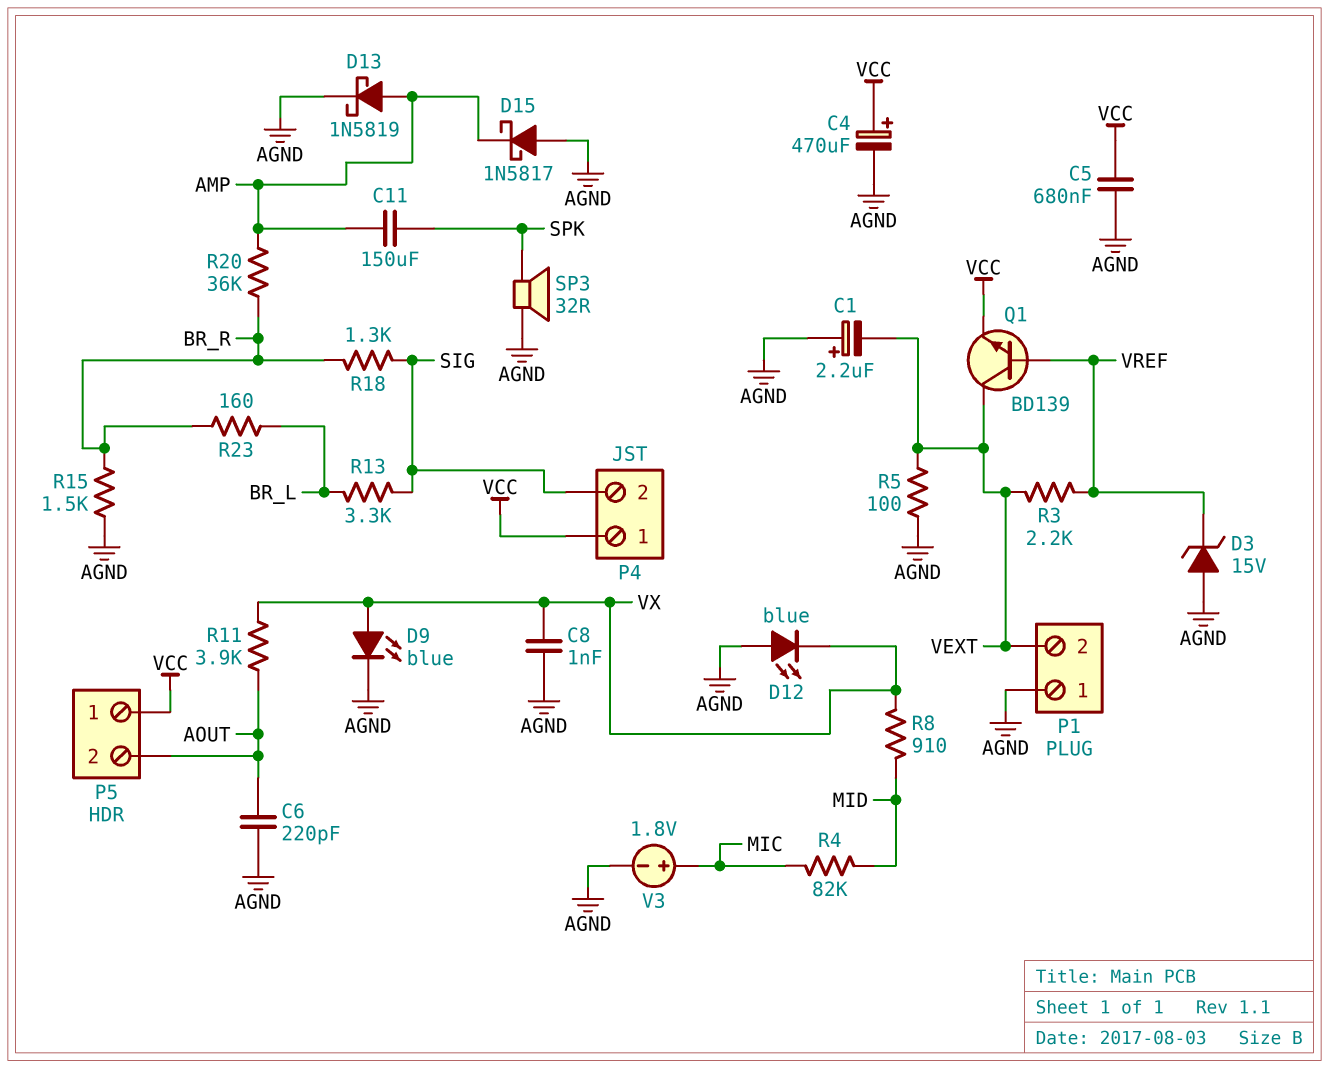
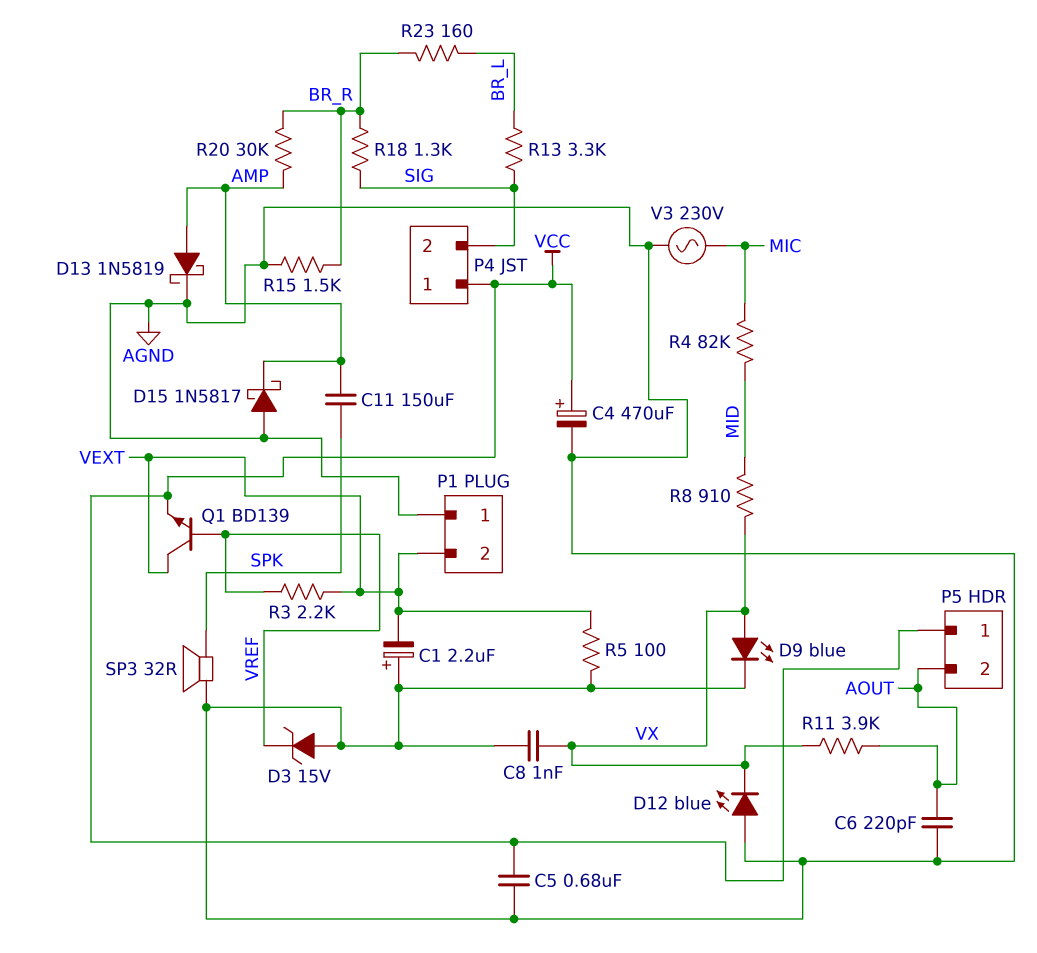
R20: 36k (AMP, BR_R) -> 30k (AMP, BR_R)
V3: 1.8V (plus MIC, minus AGND) -> AC 230V (AGND, MIC)

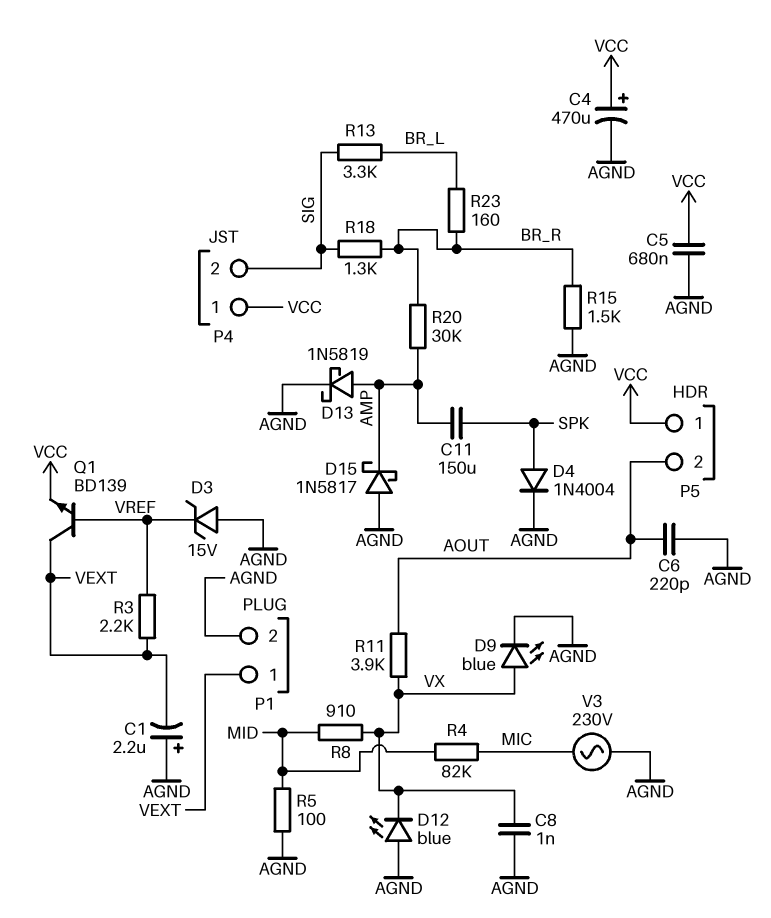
D4: none -> diode 1N4004 (A SPK, K AGND)
P1 pin 1: AGND -> VEXT
P1 pin 2: VEXT -> AGND
R5: 100 (AGND, VEXT) -> 100 (AGND, MID)
SP3: speaker 32R (AGND, SPK) -> none

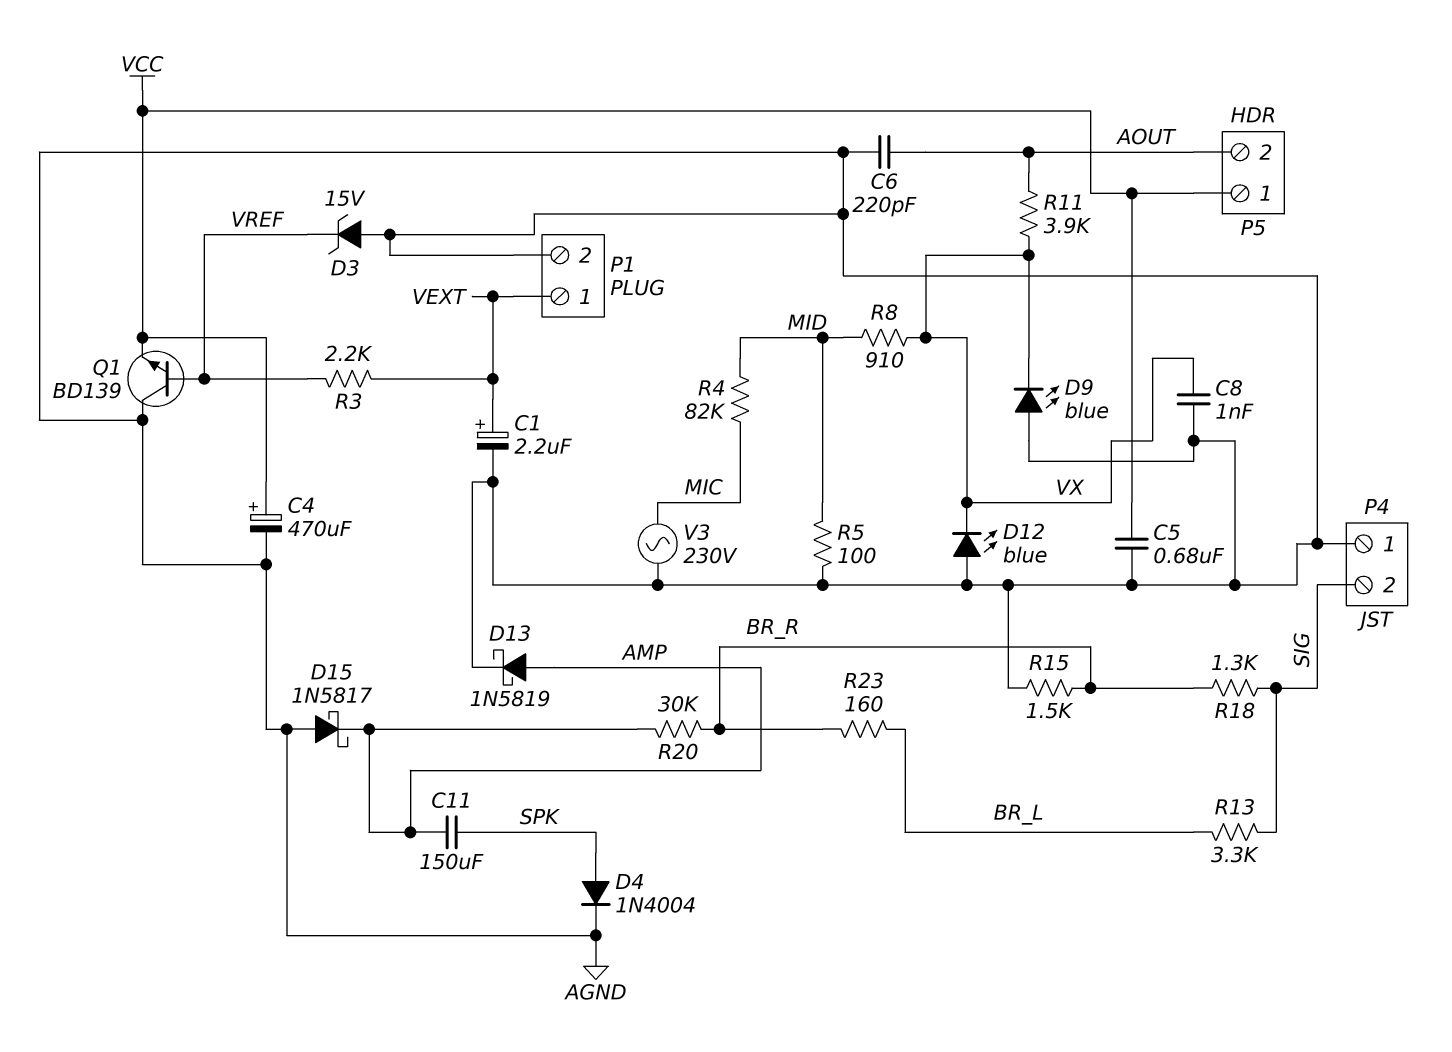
C1: 2.2uF (plus AGND, minus VEXT) -> 2.2uF (plus VEXT, minus AGND)
D9: LED blue (A VX, K AGND) -> LED blue (A AGND, K VX)
P4 pin 1: VCC -> AGND
Q1: NPN BD139 (B VREF, C VEXT, E VCC) -> NPN BD139 (B VREF, C AGND, E VCC)

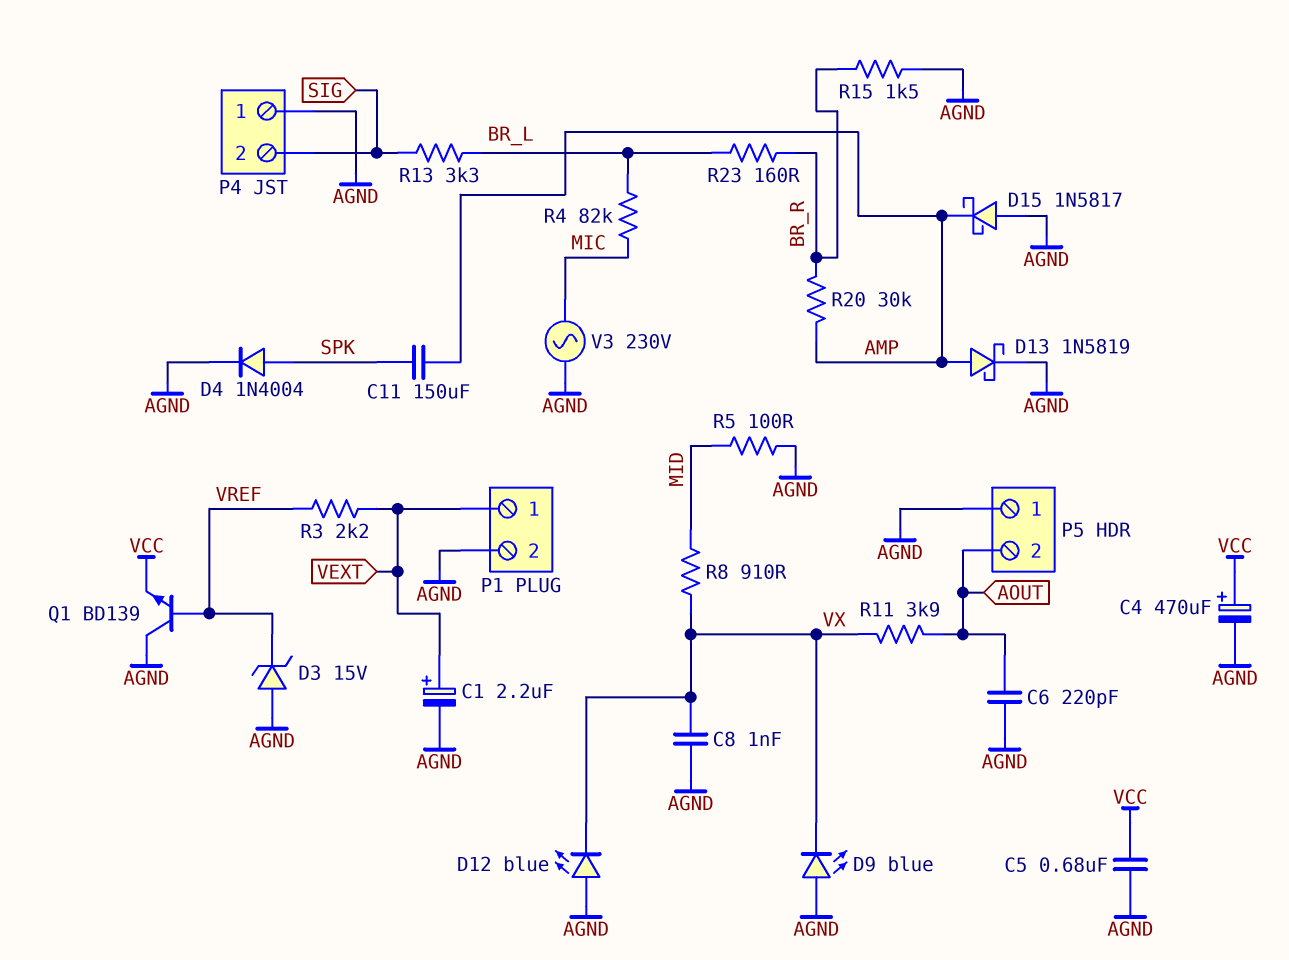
P5 pin 1: VCC -> AGND
R4: 82k (MIC, MID) -> 82k (BR_L, MIC)
R18: 1.3k (BR_R, SIG) -> none

